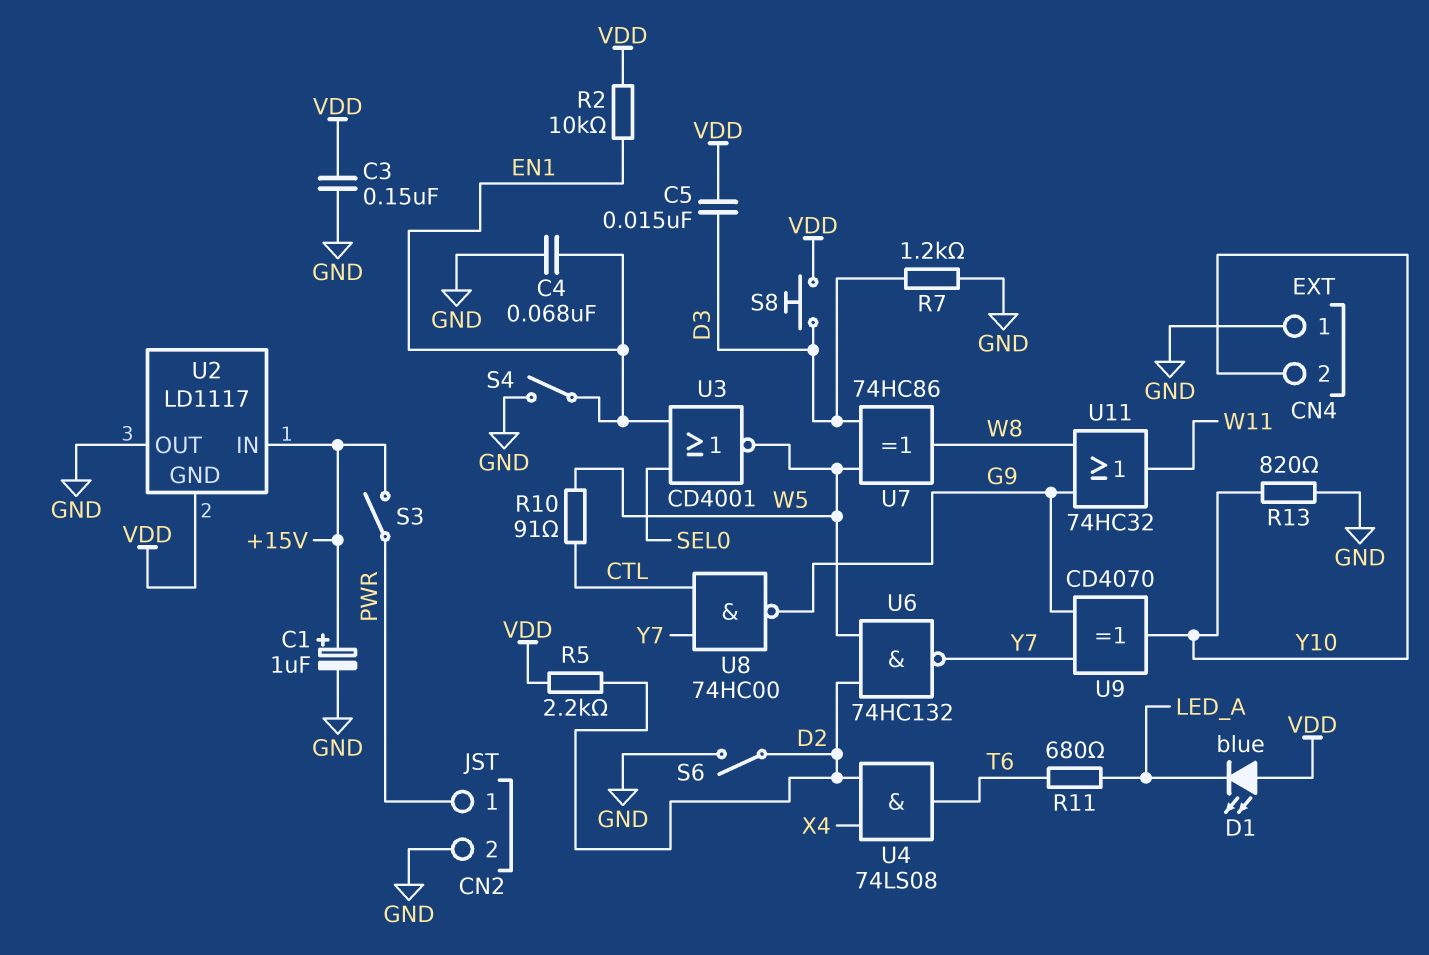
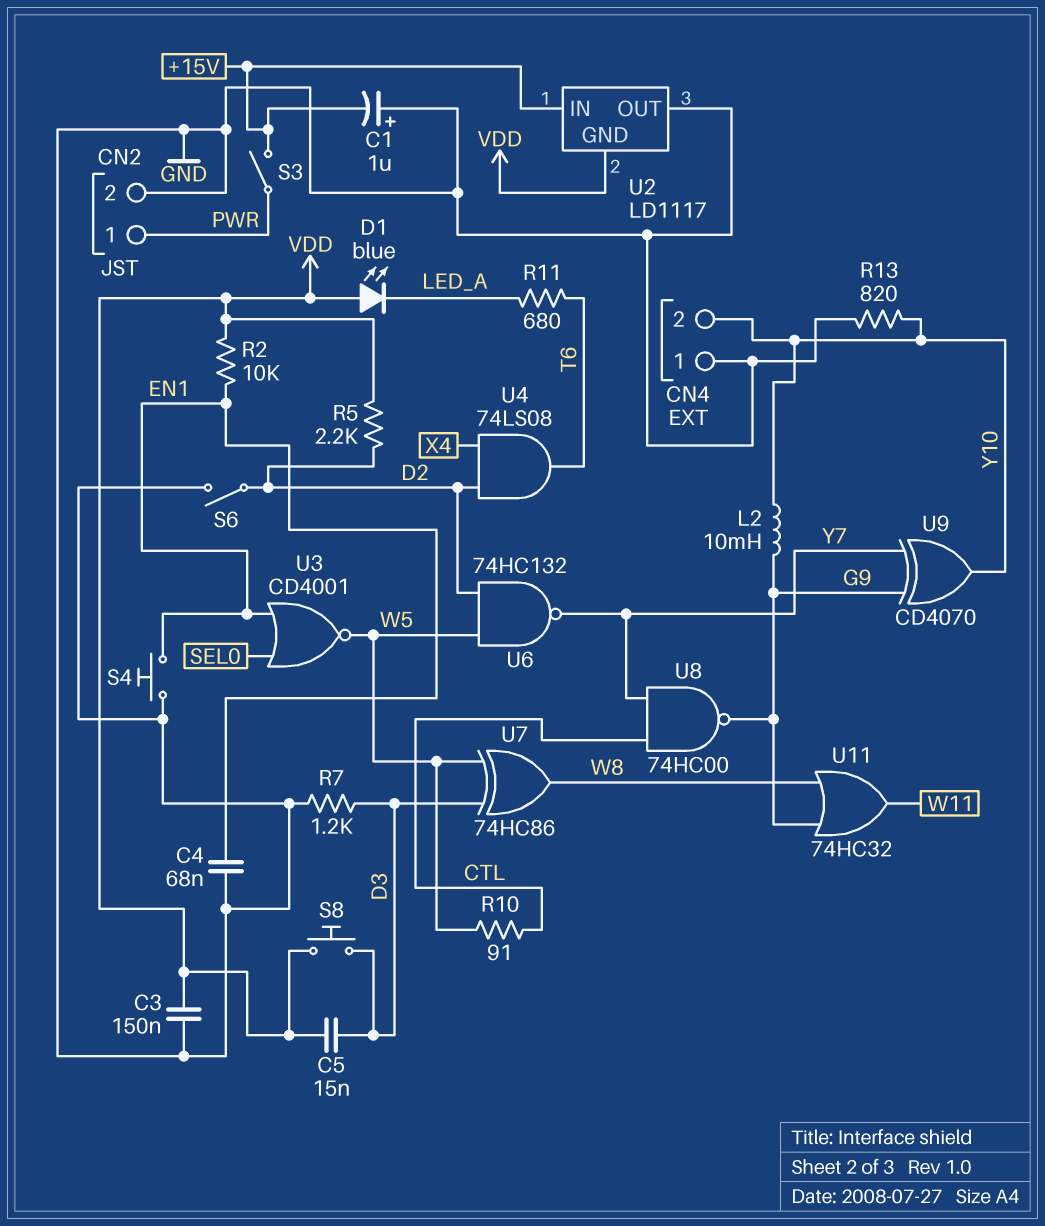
C1: 1uF (plus +15V, minus GND) -> 1uF (plus GND, minus +15V)
L2: none -> 10mH (G9, Y10)
S4: switch (EN1, GND) -> button (EN1, GND)

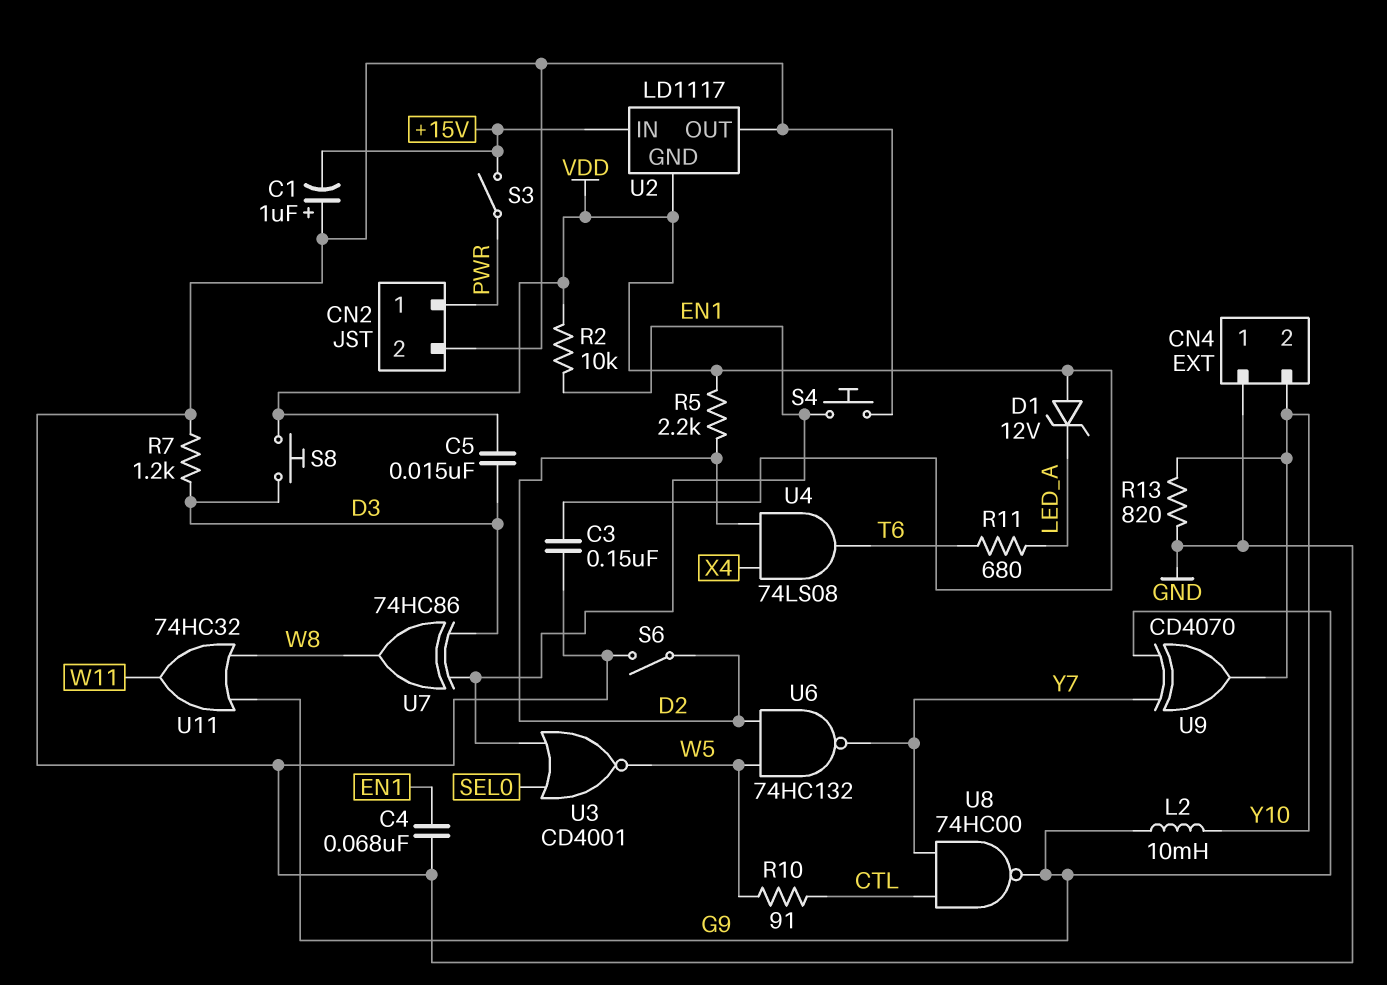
D1: LED blue (A VDD, K LED_A) -> zener 12V (A VDD, K LED_A)
U7: XOR 74HC86 (in D3, in W5, out W8) -> XOR 74HC86 (in D3, in EN1, out W8)

